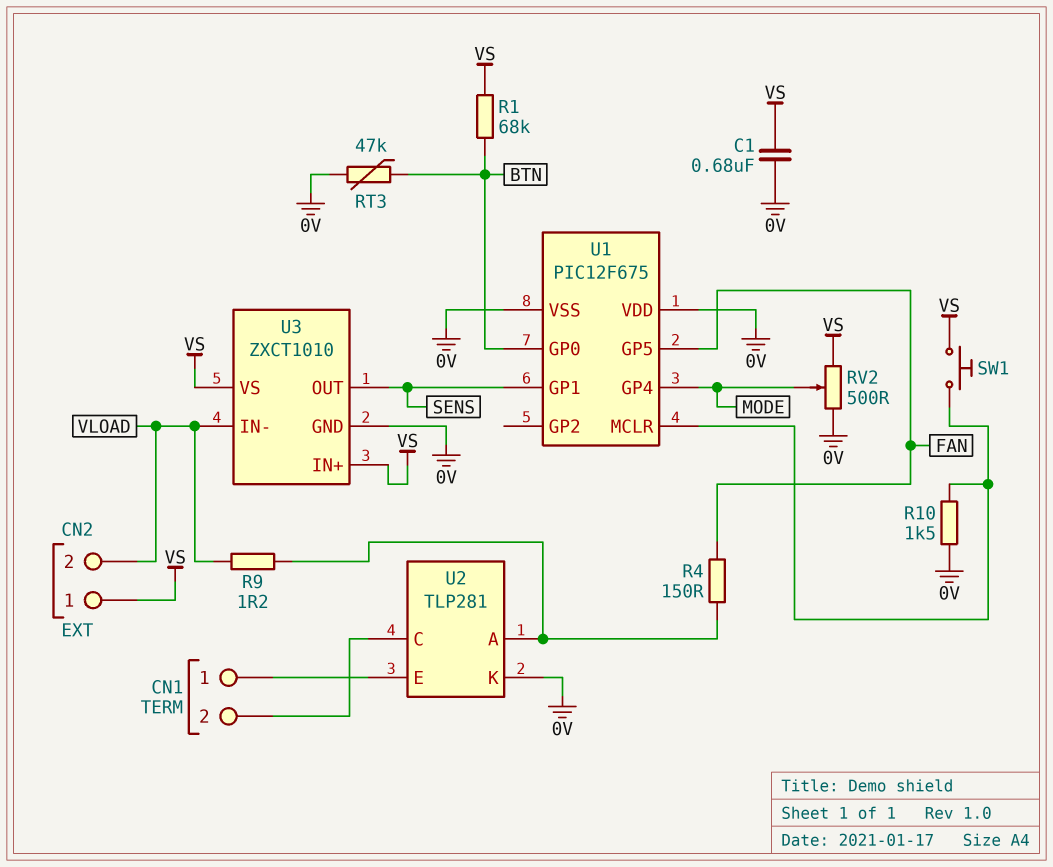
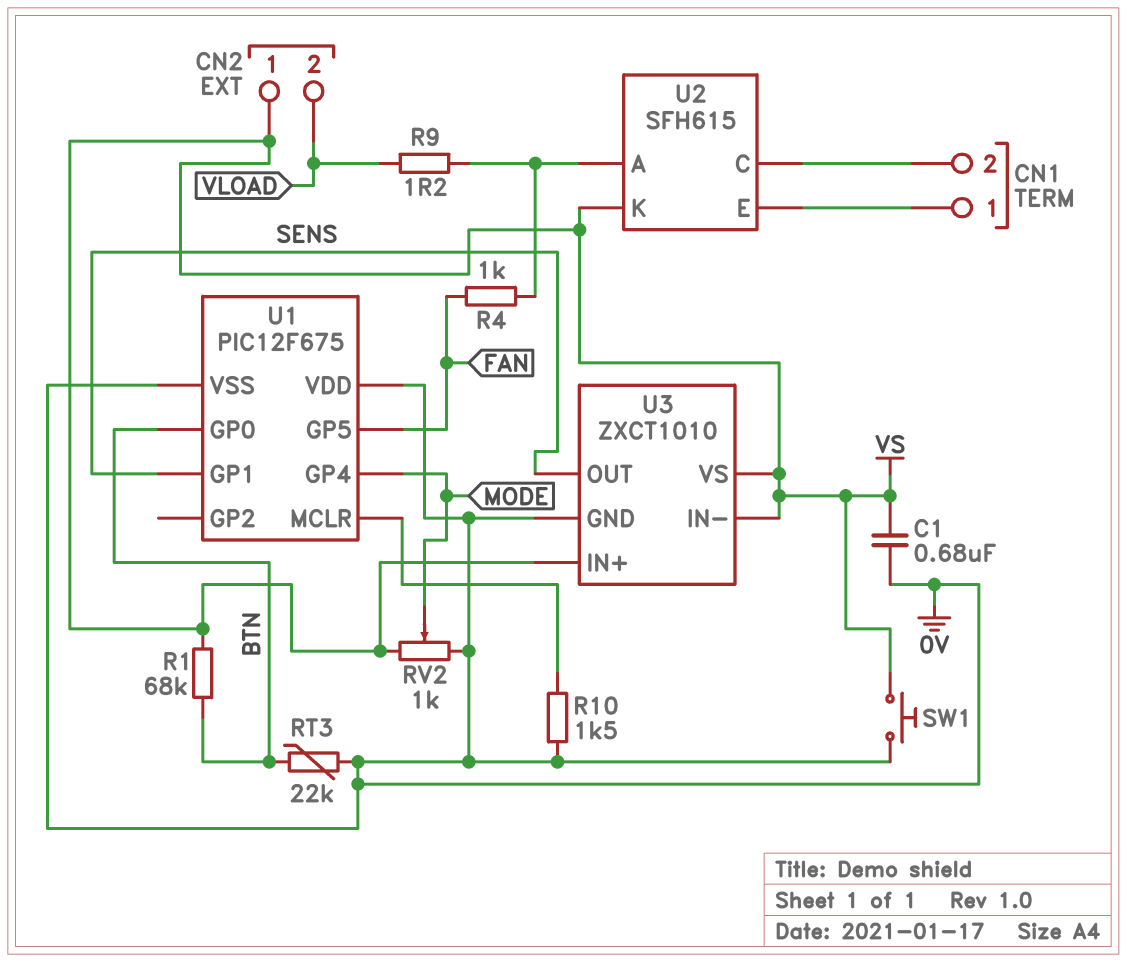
R4: 150 (FAN, U2/A) -> 1k (FAN, U2/A)
RT3: 47k (0V, BTN) -> 22k (0V, BTN)
RV2: 500 (0V, VS, wiper MODE) -> 1k (0V, VS, wiper MODE)
SW1: button (U1/MCLR, VS) -> button (0V, VS)
U2: TLP281 -> SFH615
U2 pin K: 0V -> VS
U3 pin IN-: VLOAD -> VS

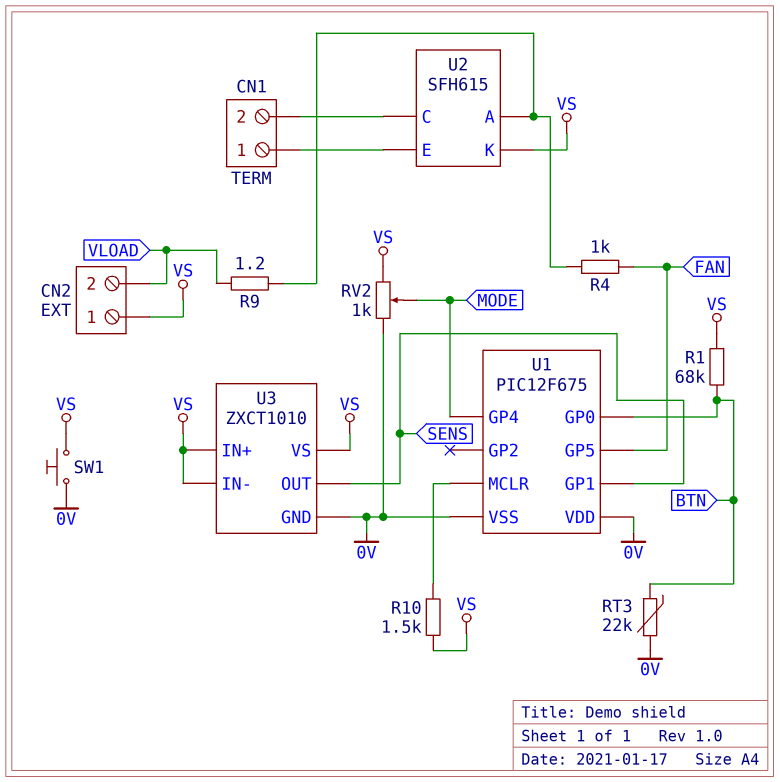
C1: 680nF (0V, VS) -> none
R10: 1.5k (0V, U1/MCLR) -> 1.5k (U1/MCLR, VS)

